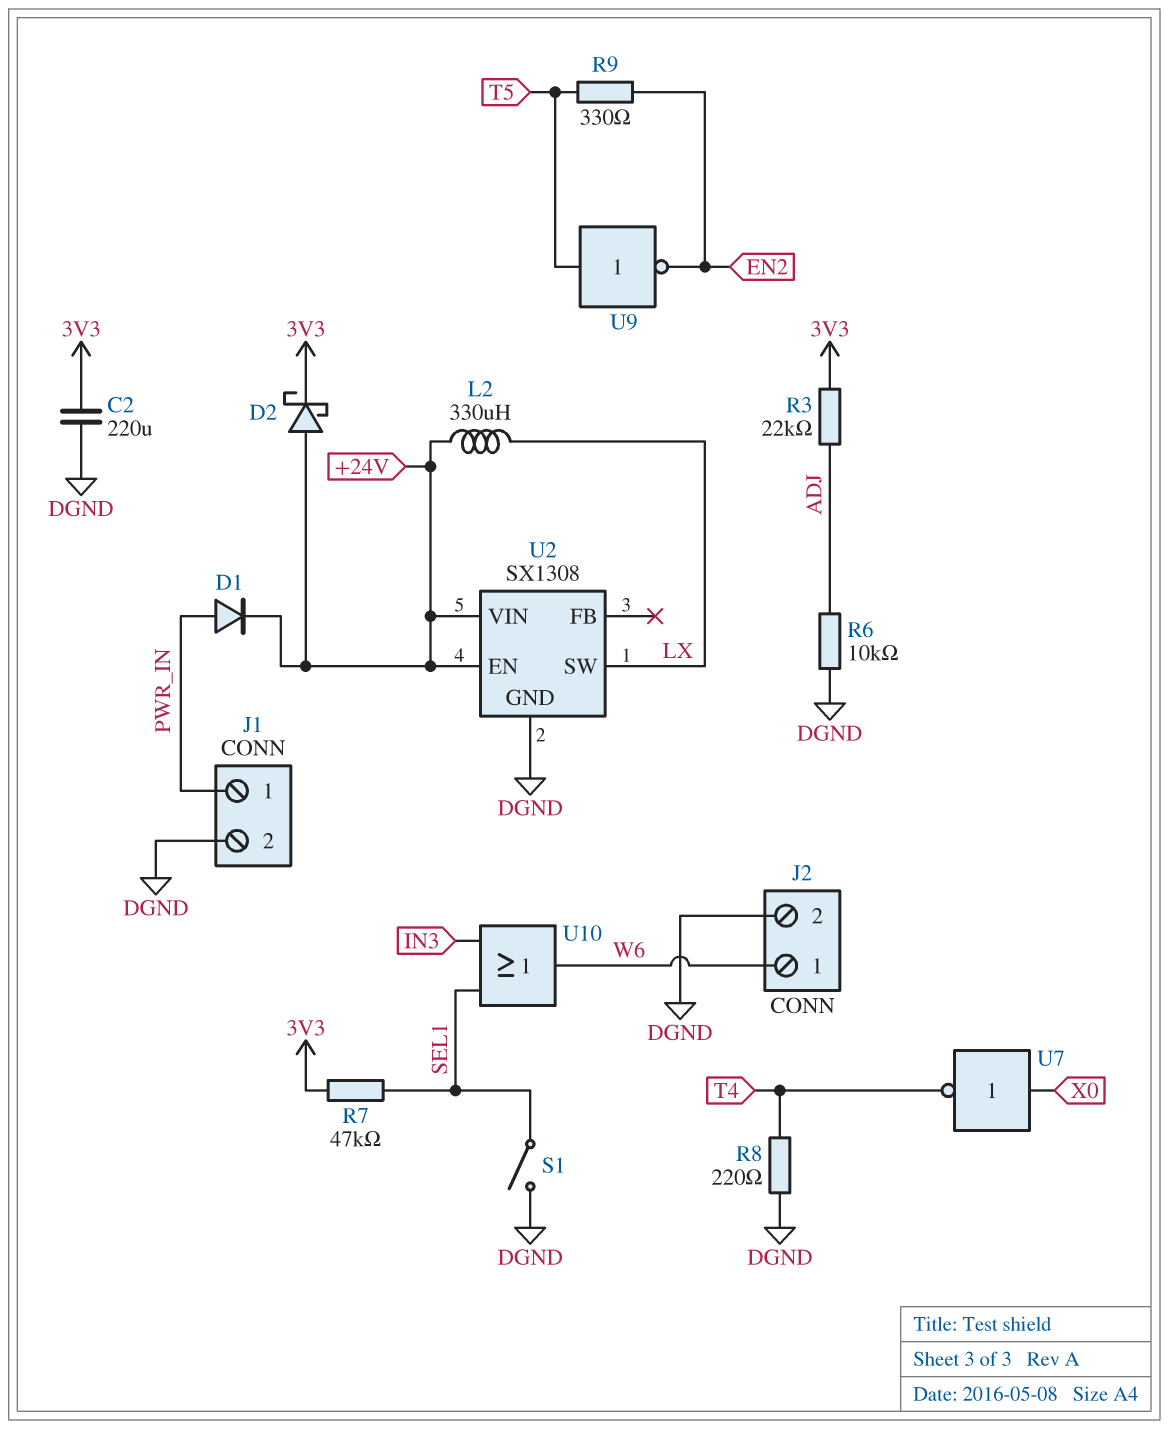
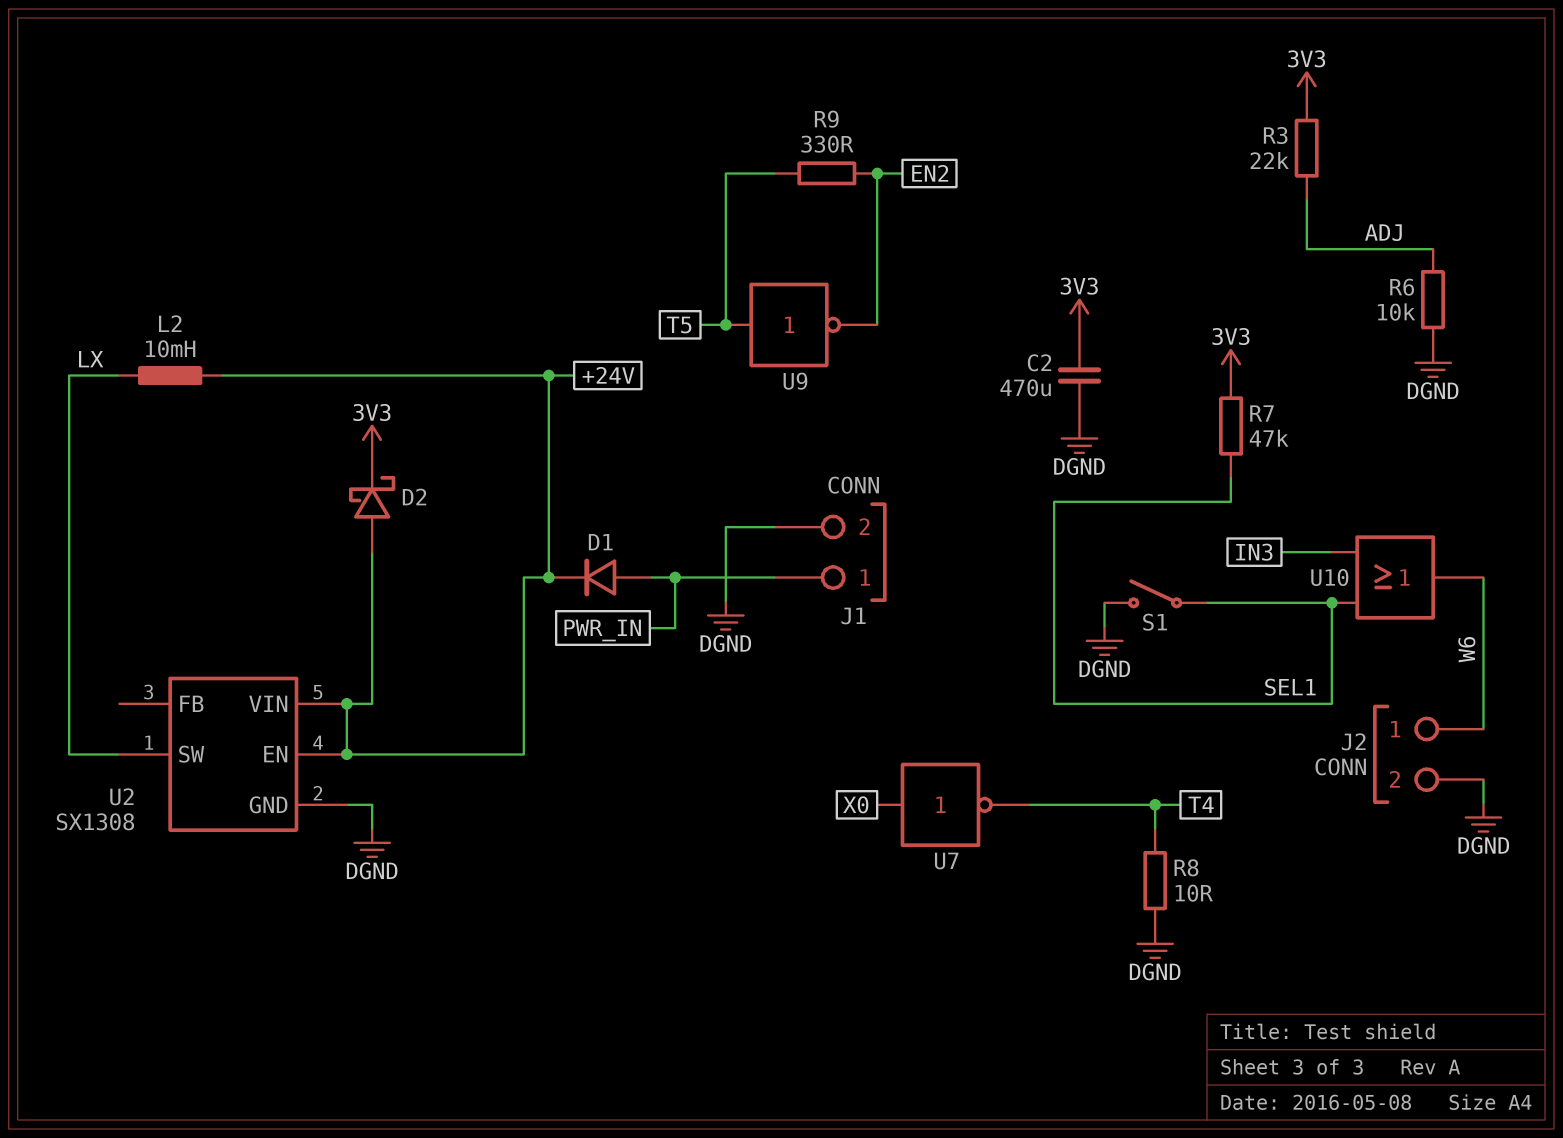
C2: 220uF (3V3, DGND) -> 470uF (3V3, DGND)
L2: 330uH (+24V, LX) -> 10mH (+24V, LX)
R8: 220 (DGND, T4) -> 10 (DGND, T4)

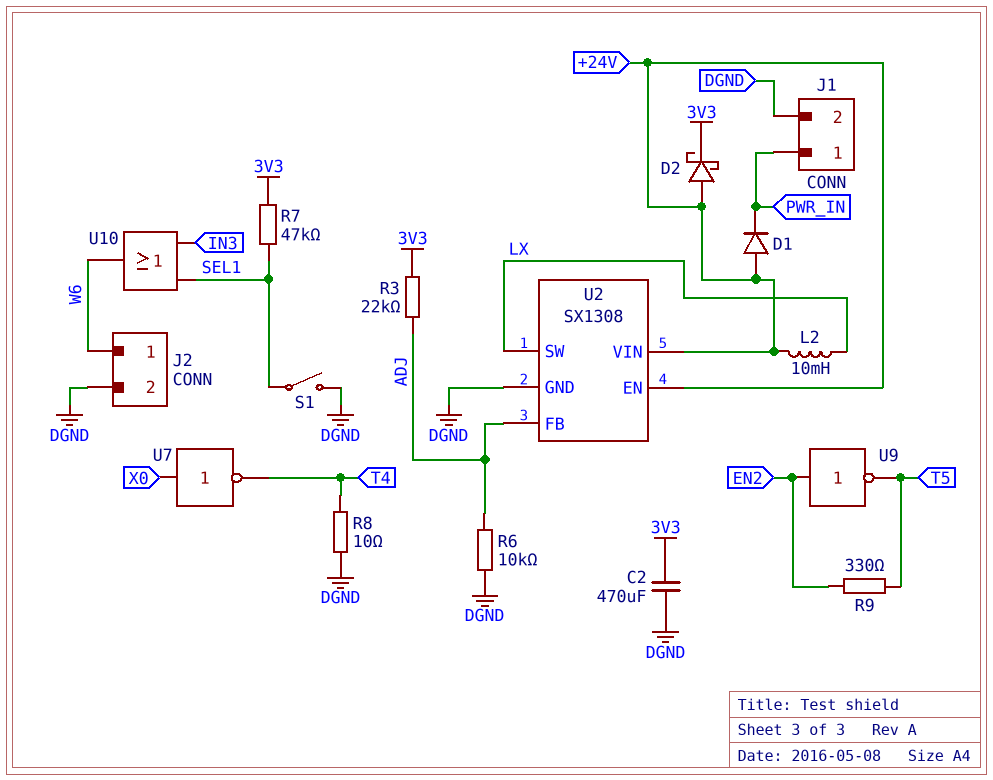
D1: diode (A PWR_IN, K +24V) -> diode (A +24V, K PWR_IN)
U2 pin FB: none -> ADJ
U9: NOT (in T5, out EN2) -> NOT (in EN2, out T5)

